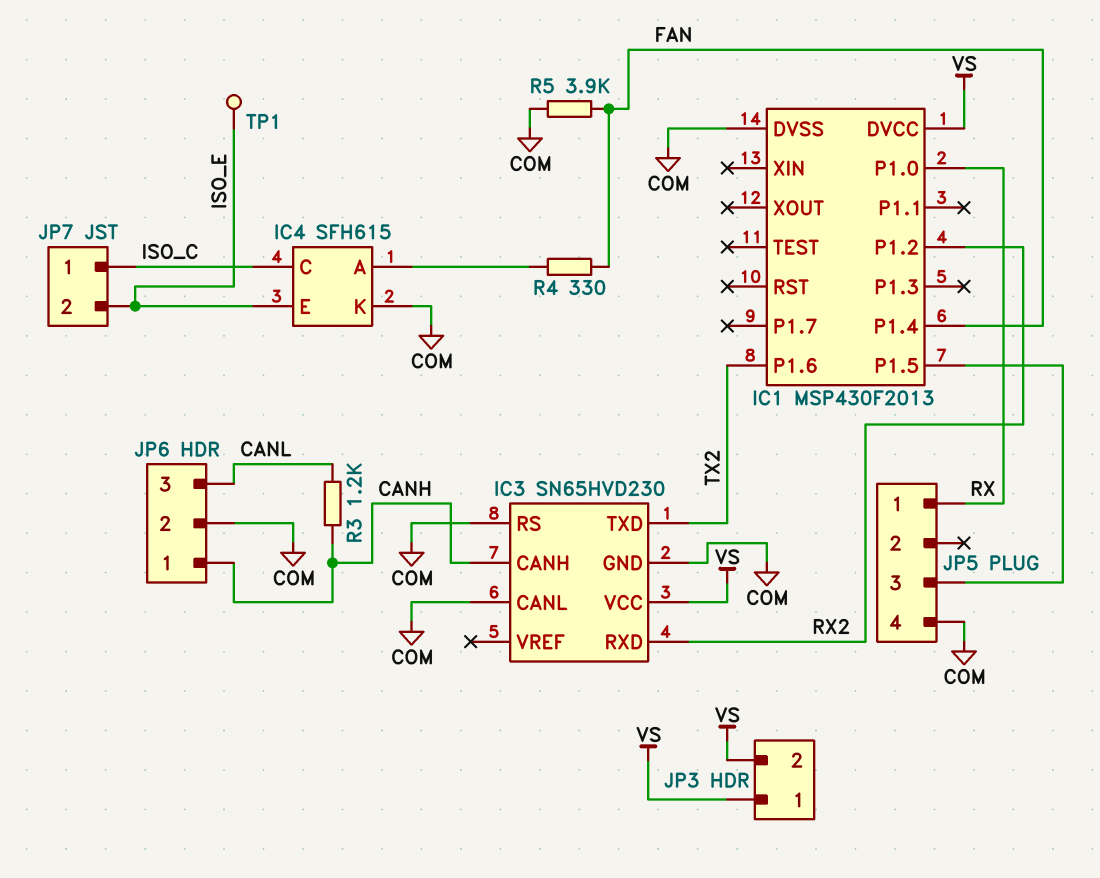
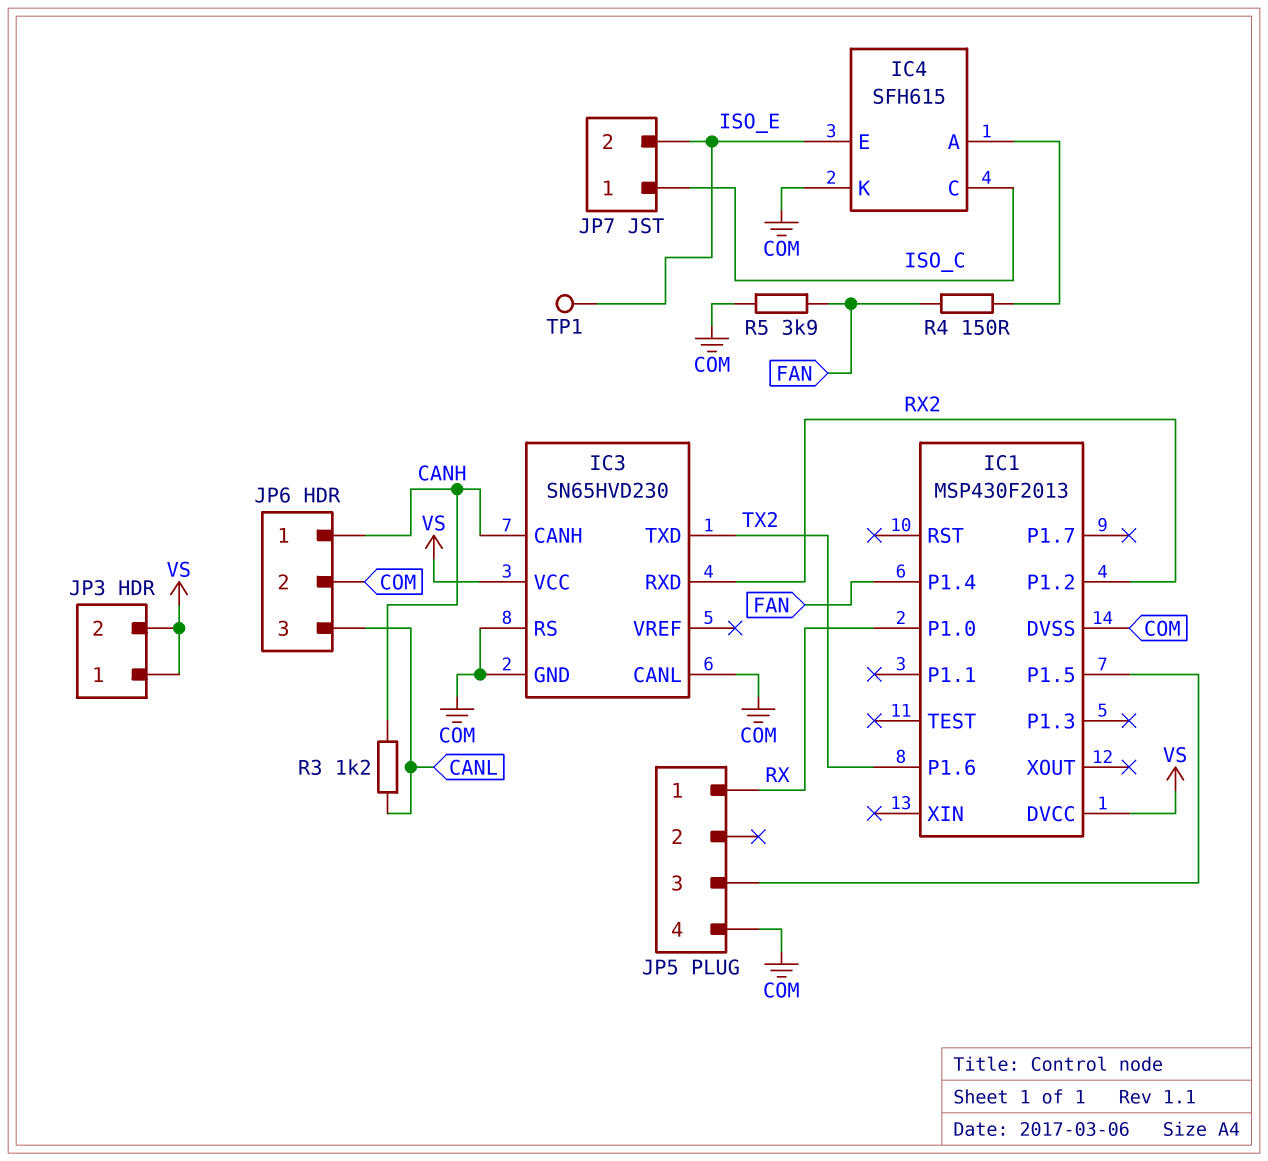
R4: 330 (FAN, IC4/A) -> 150 (FAN, IC4/A)

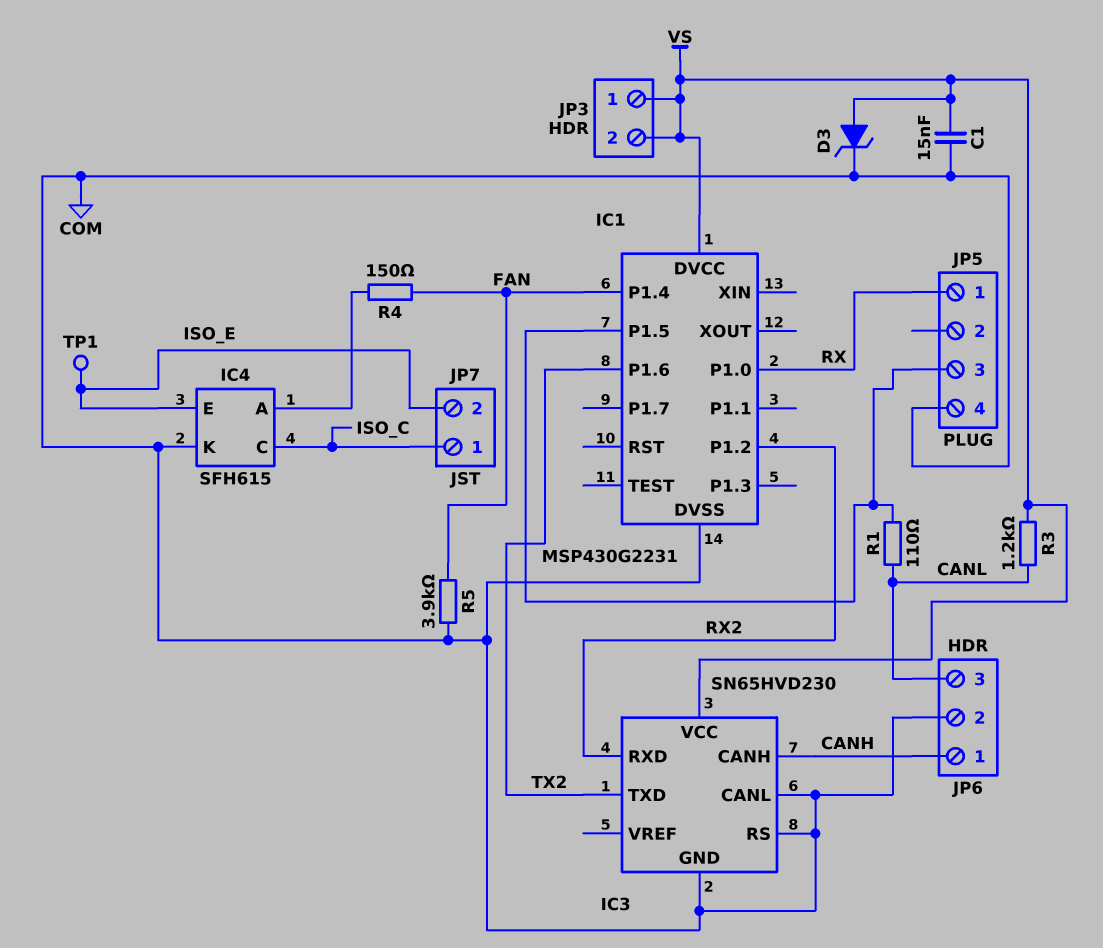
C1: none -> 15nF (COM, VS)
D3: none -> zener (A VS, K COM)
IC1: MSP430F2013 -> MSP430G2231
R1: none -> 110 (CANL, IC1/P1.5)
R3: 1.2k (CANH, CANL) -> 1.2k (CANL, VS)

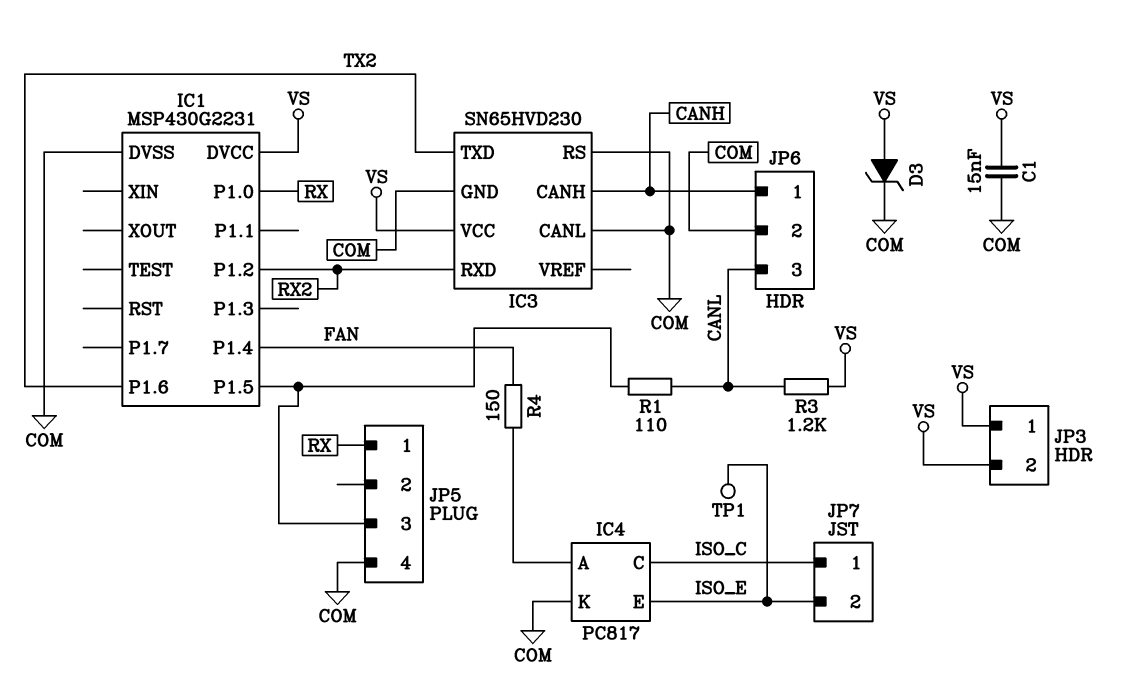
IC4: SFH615 -> PC817
R5: 3.9k (COM, FAN) -> none

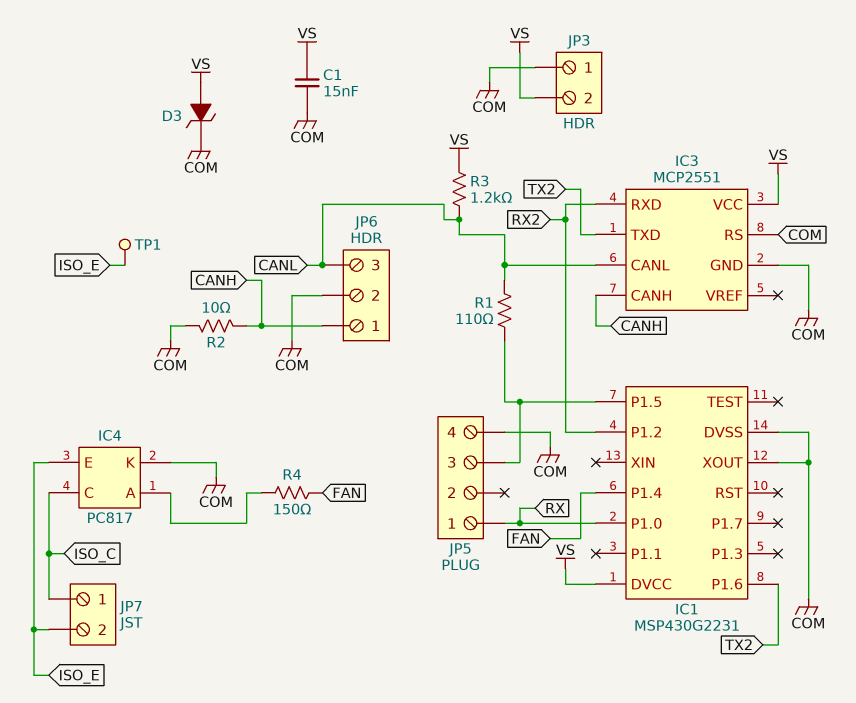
IC1 pin XOUT: none -> COM
IC3: SN65HVD230 -> MCP2551
IC3 pin CANL: COM -> CANL
JP3 pin 1: VS -> COM
R2: none -> 10 (CANH, COM)

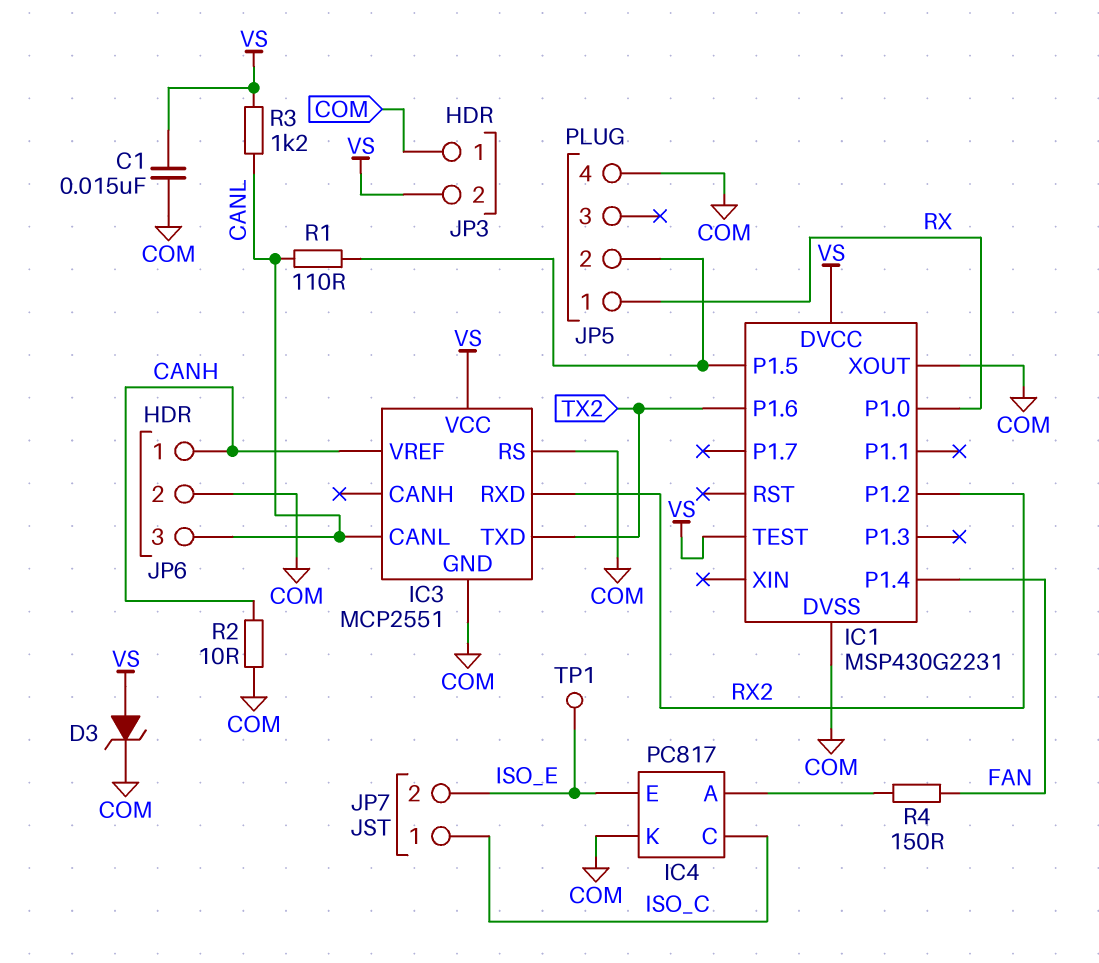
IC1 pin TEST: none -> VS
IC3 pin CANH: CANH -> none
IC3 pin VREF: none -> CANH
JP5 pin 2: none -> IC1/P1.5
JP5 pin 3: IC1/P1.5 -> none

